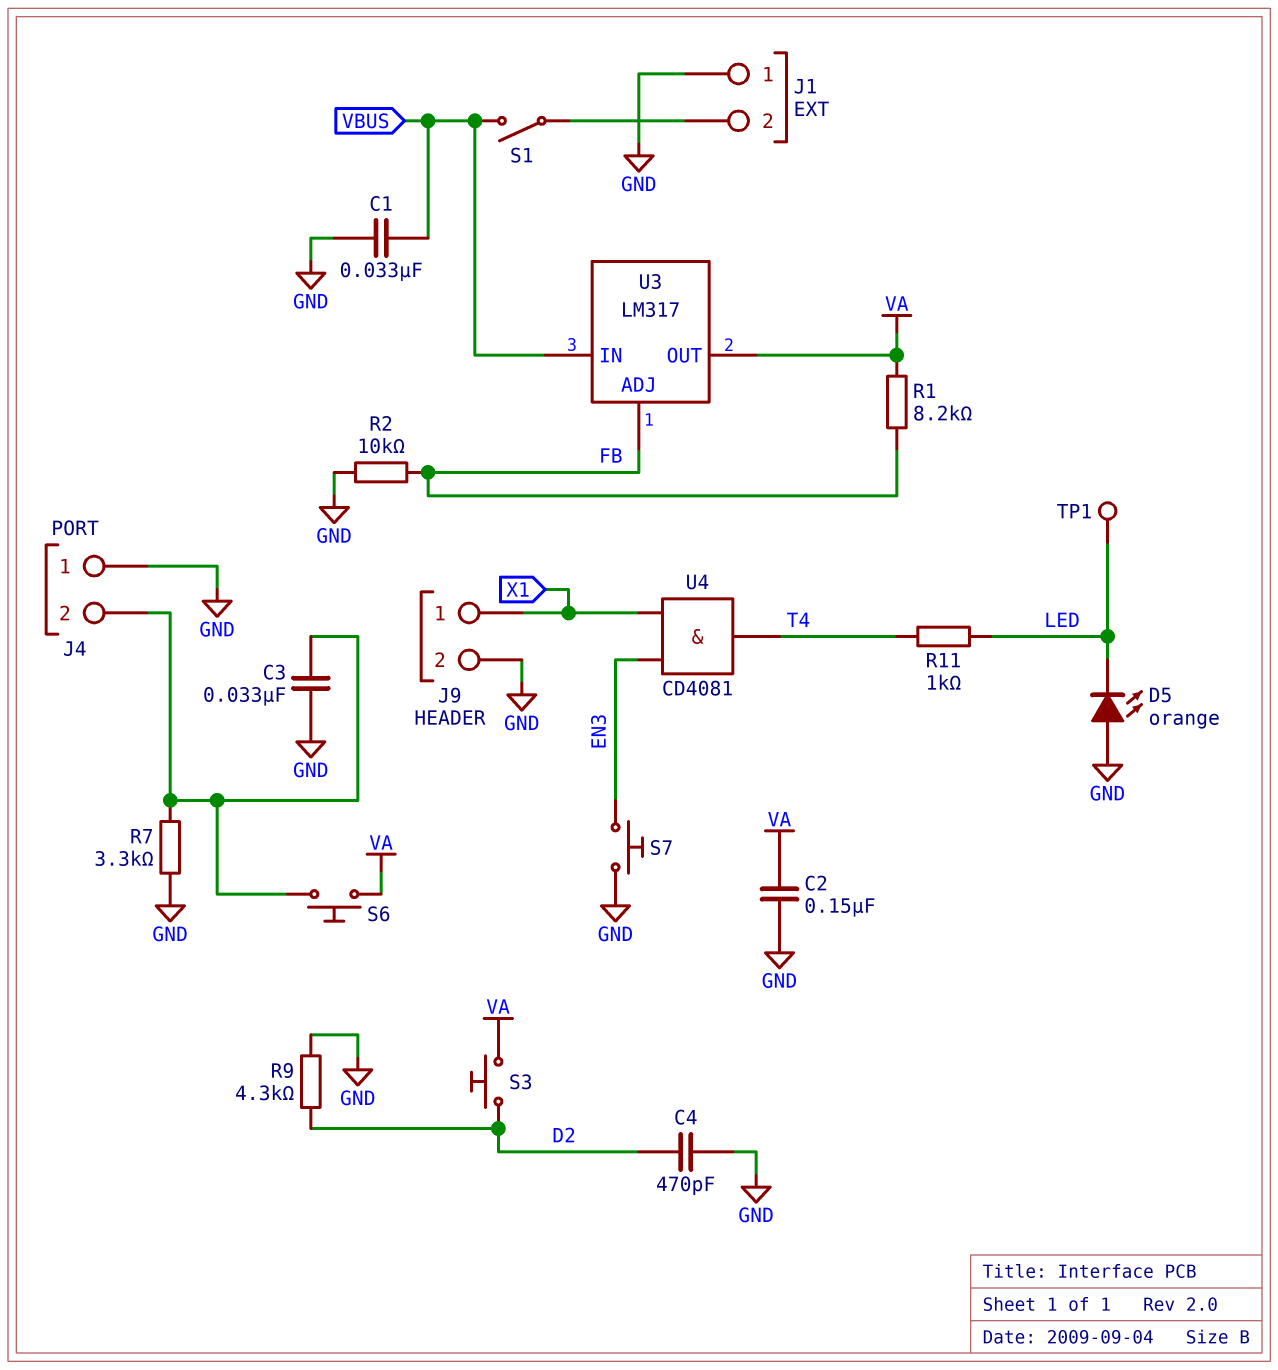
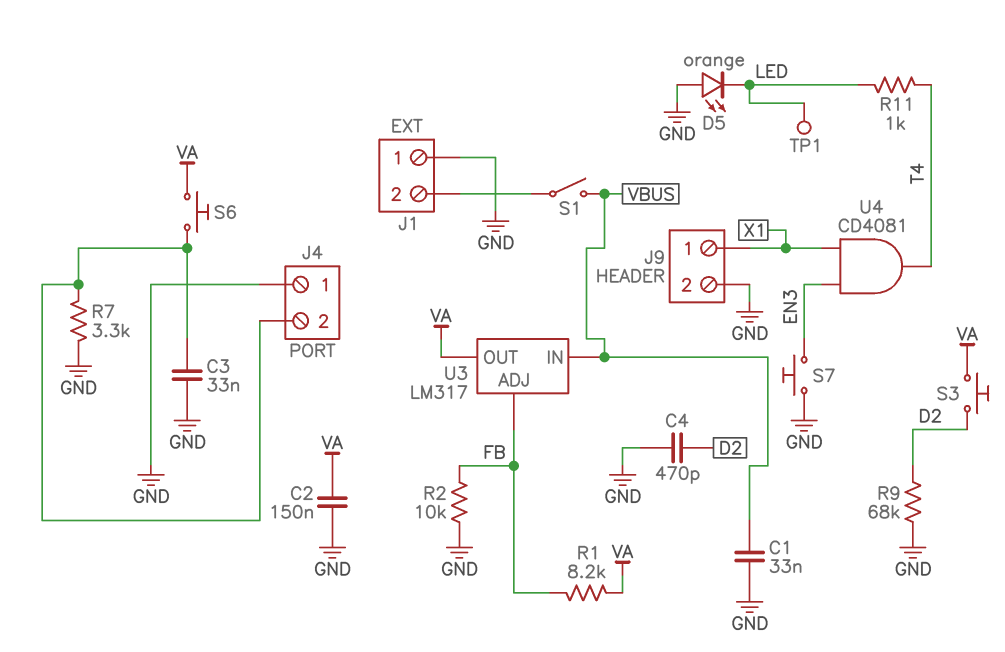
R9: 4.3k (D2, GND) -> 68k (D2, GND)

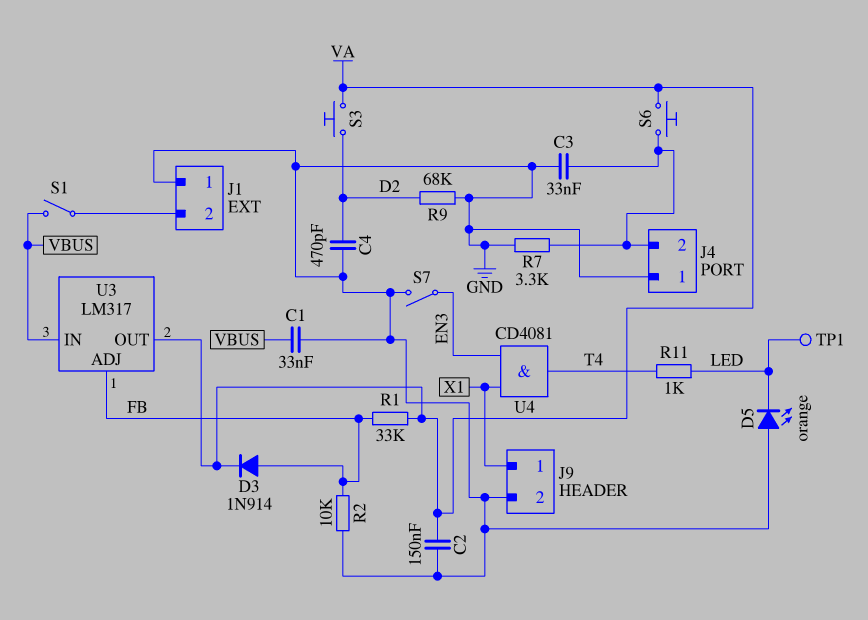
D3: none -> diode 1N914 (A FB, K VA)
R1: 8.2k (FB, VA) -> 33k (FB, VA)
S7: button (EN3, GND) -> switch (EN3, GND)

